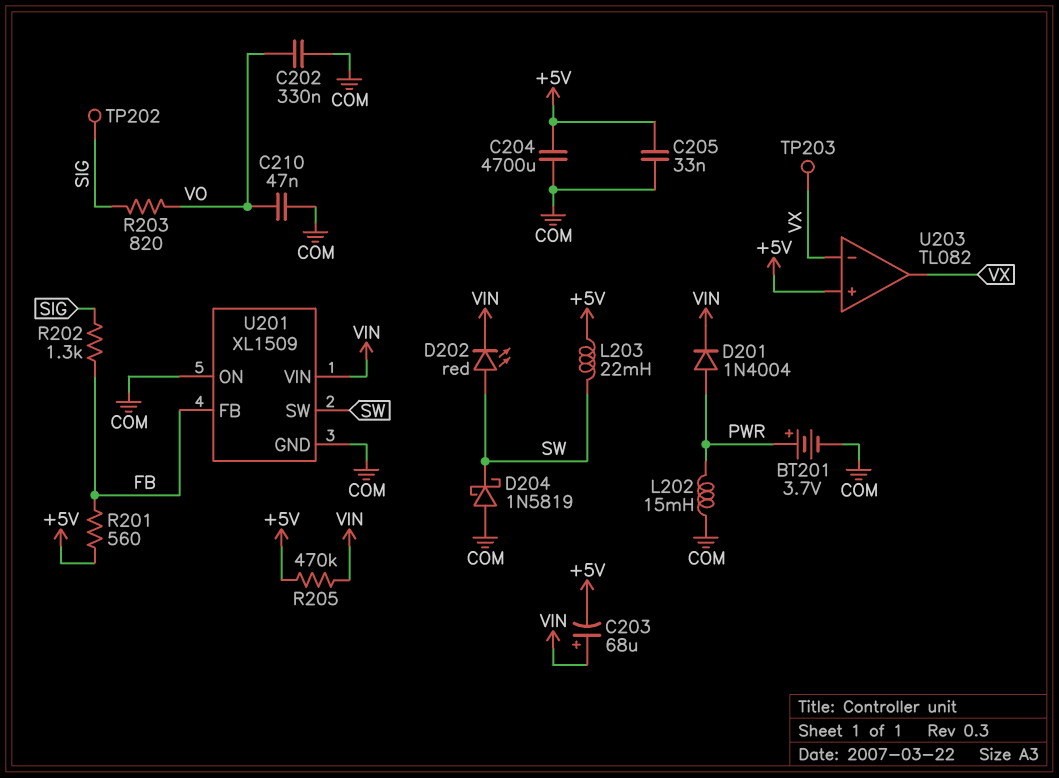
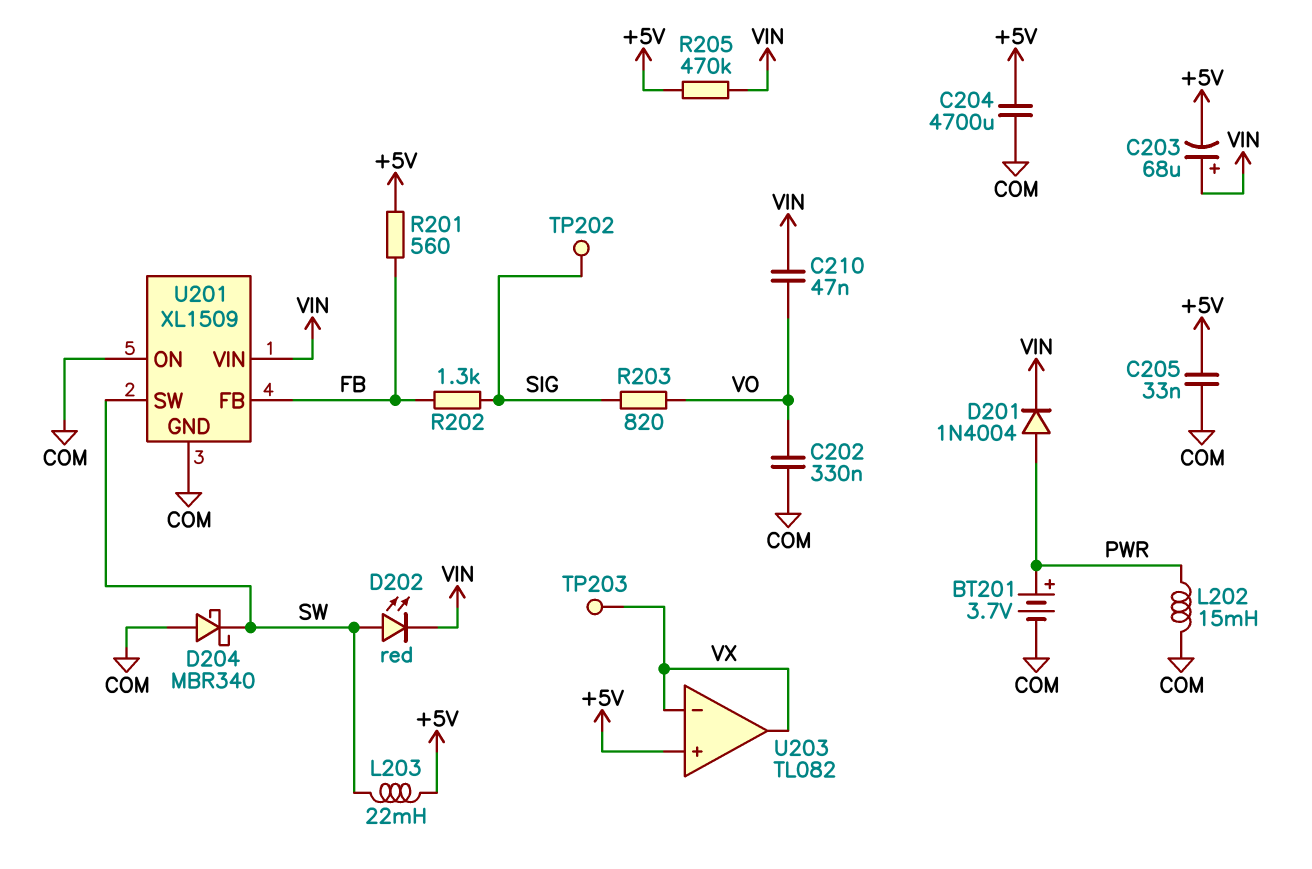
C210: 47nF (COM, VO) -> 47nF (VIN, VO)
D204: schottky 1N5819 (A COM, K SW) -> schottky MBR340 (A COM, K SW)

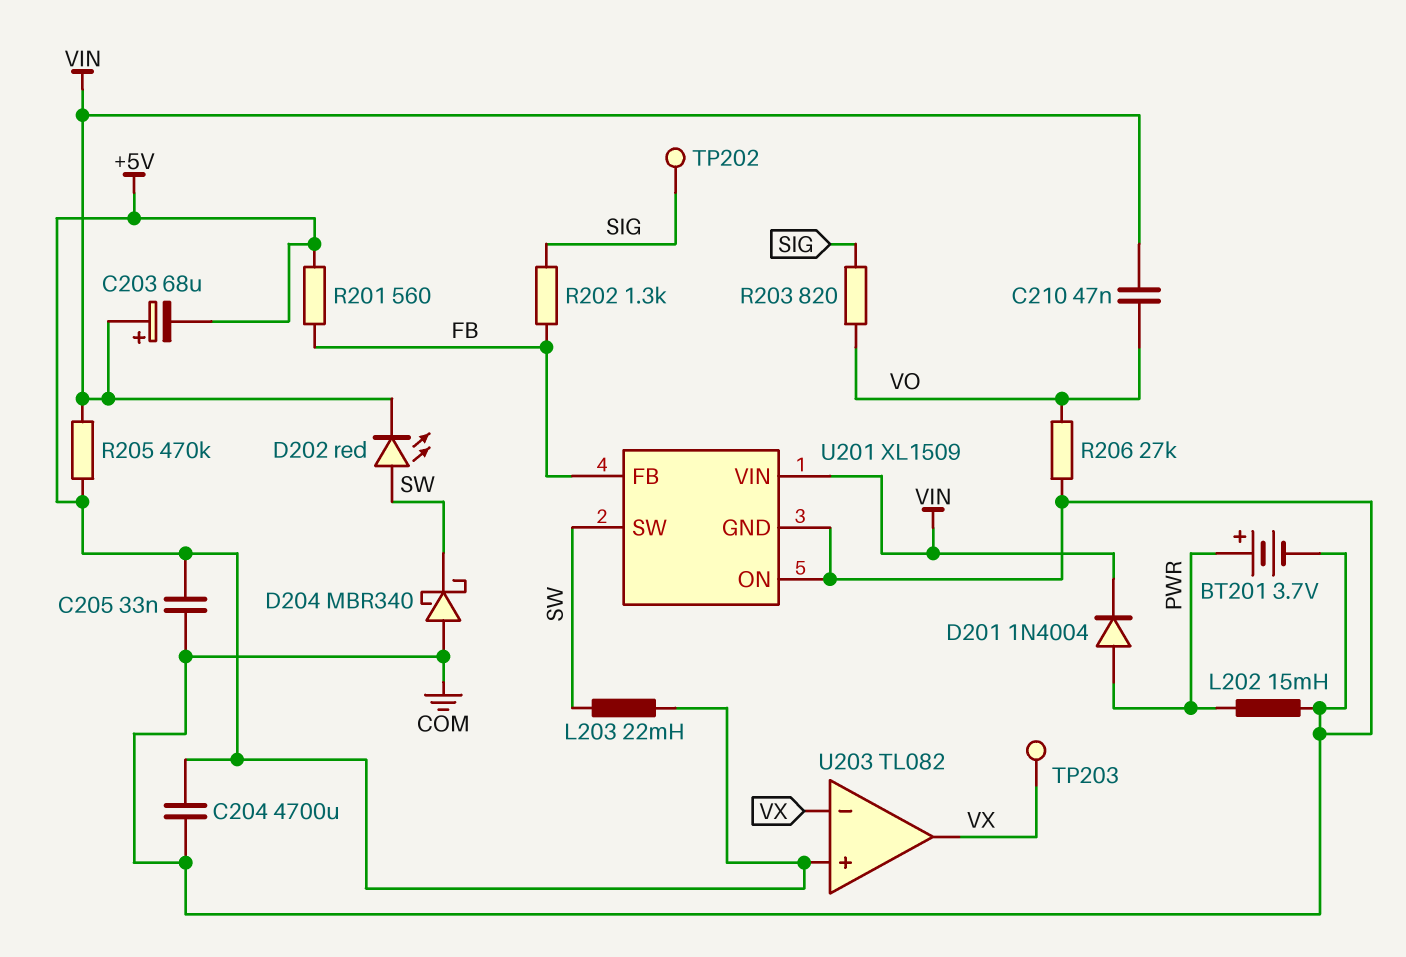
C202: 330nF (COM, VO) -> none
R206: none -> 27k (COM, VO)

